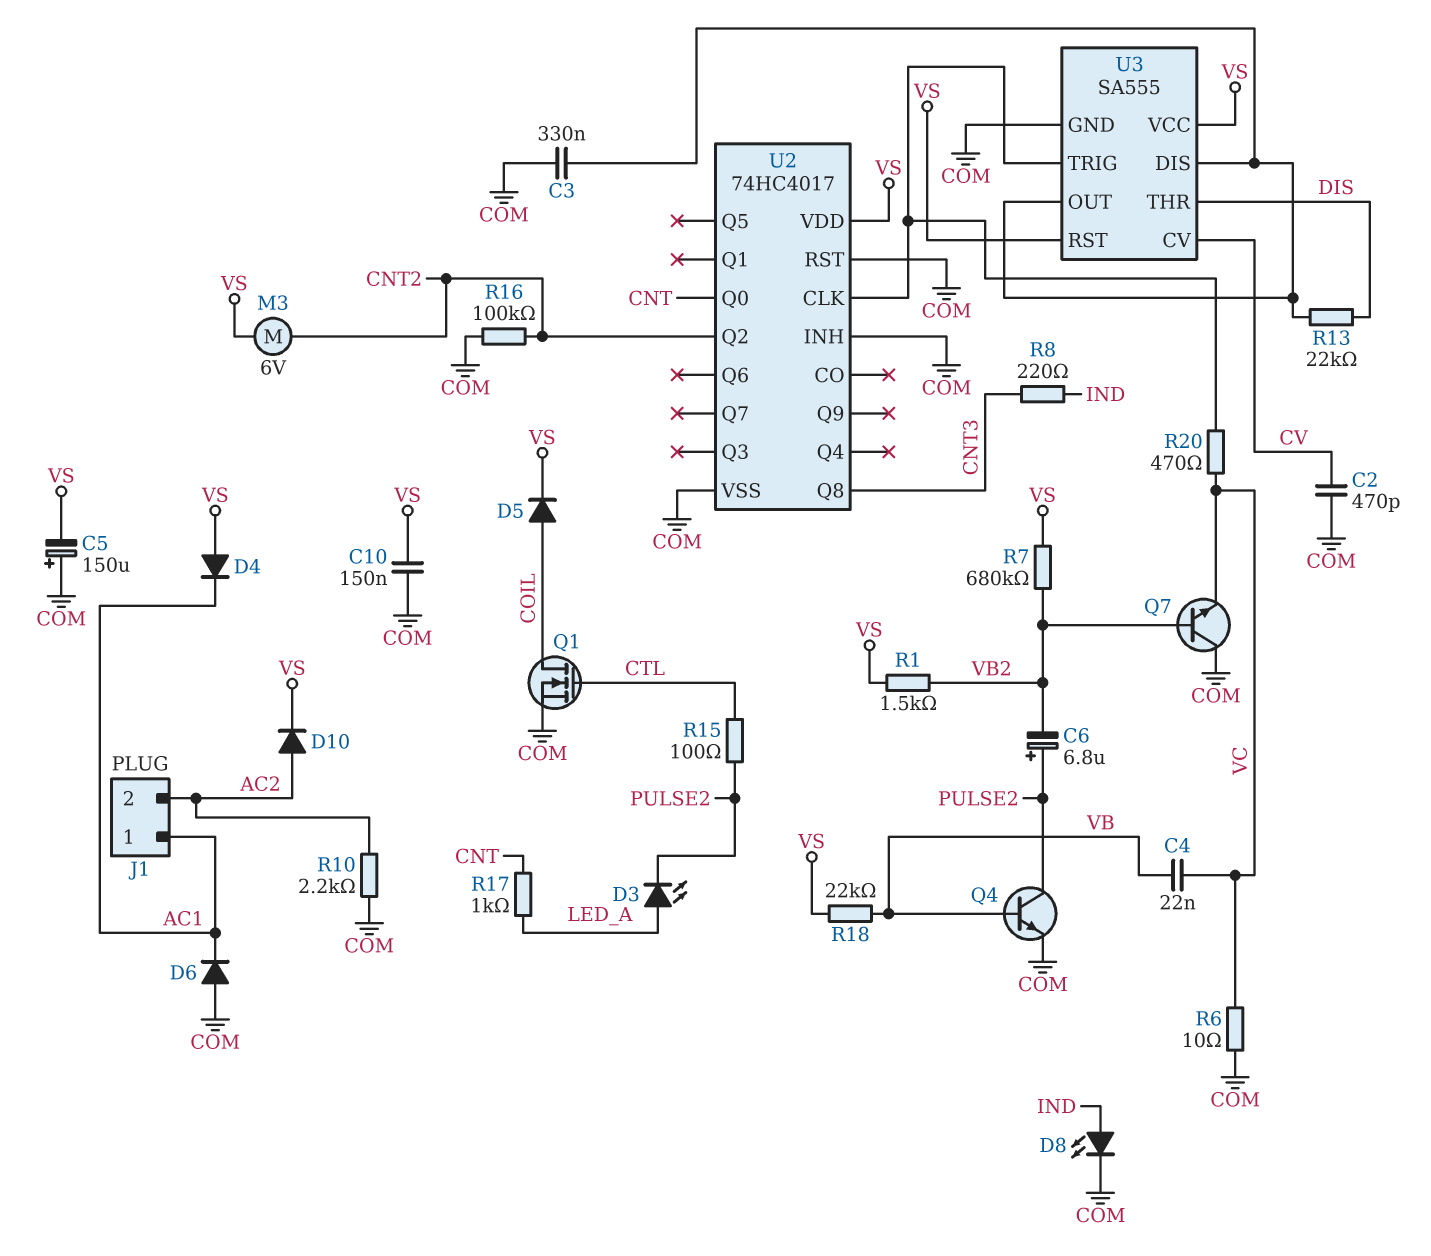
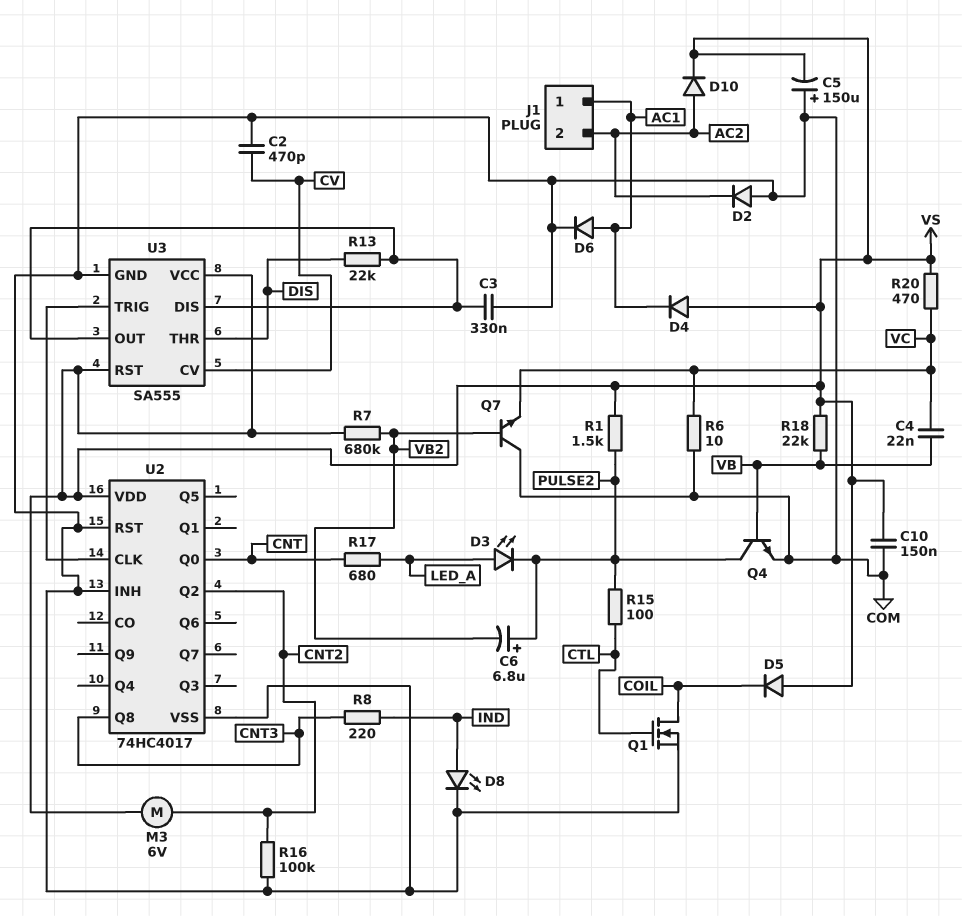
D2: none -> diode (A COM, K AC2)
D5: diode (A COIL, K VS) -> diode (A VS, K COIL)
D6: diode (A COM, K AC1) -> diode (A AC1, K COM)
R1: 1.5k (VB2, VS) -> 1.5k (PULSE2, VS)
R10: 2.2k (AC2, COM) -> none
R17: 1k (CNT, LED_A) -> 680 (CNT, LED_A)
R20: 470 (U2/CLK, VC) -> 470 (VC, VS)

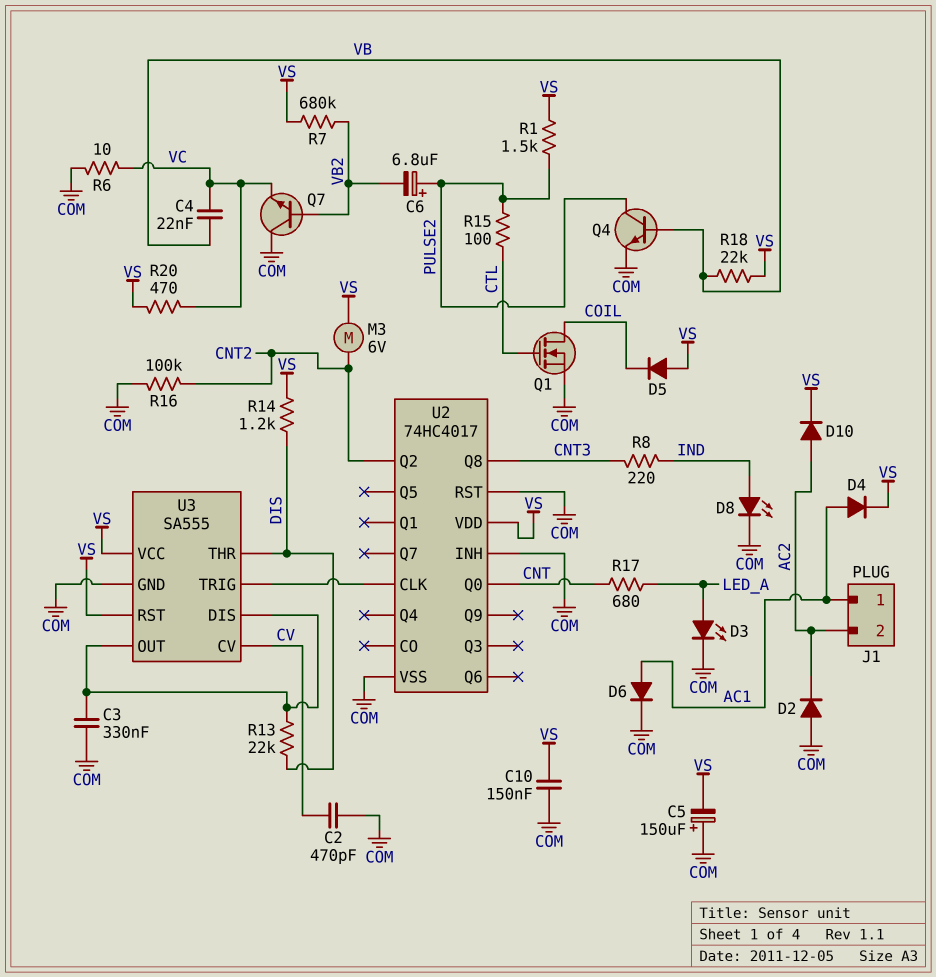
D3: LED (A LED_A, K PULSE2) -> LED (A LED_A, K COM)
D4: diode (A VS, K AC1) -> diode (A AC1, K VS)
R14: none -> 1.2k (DIS, VS)

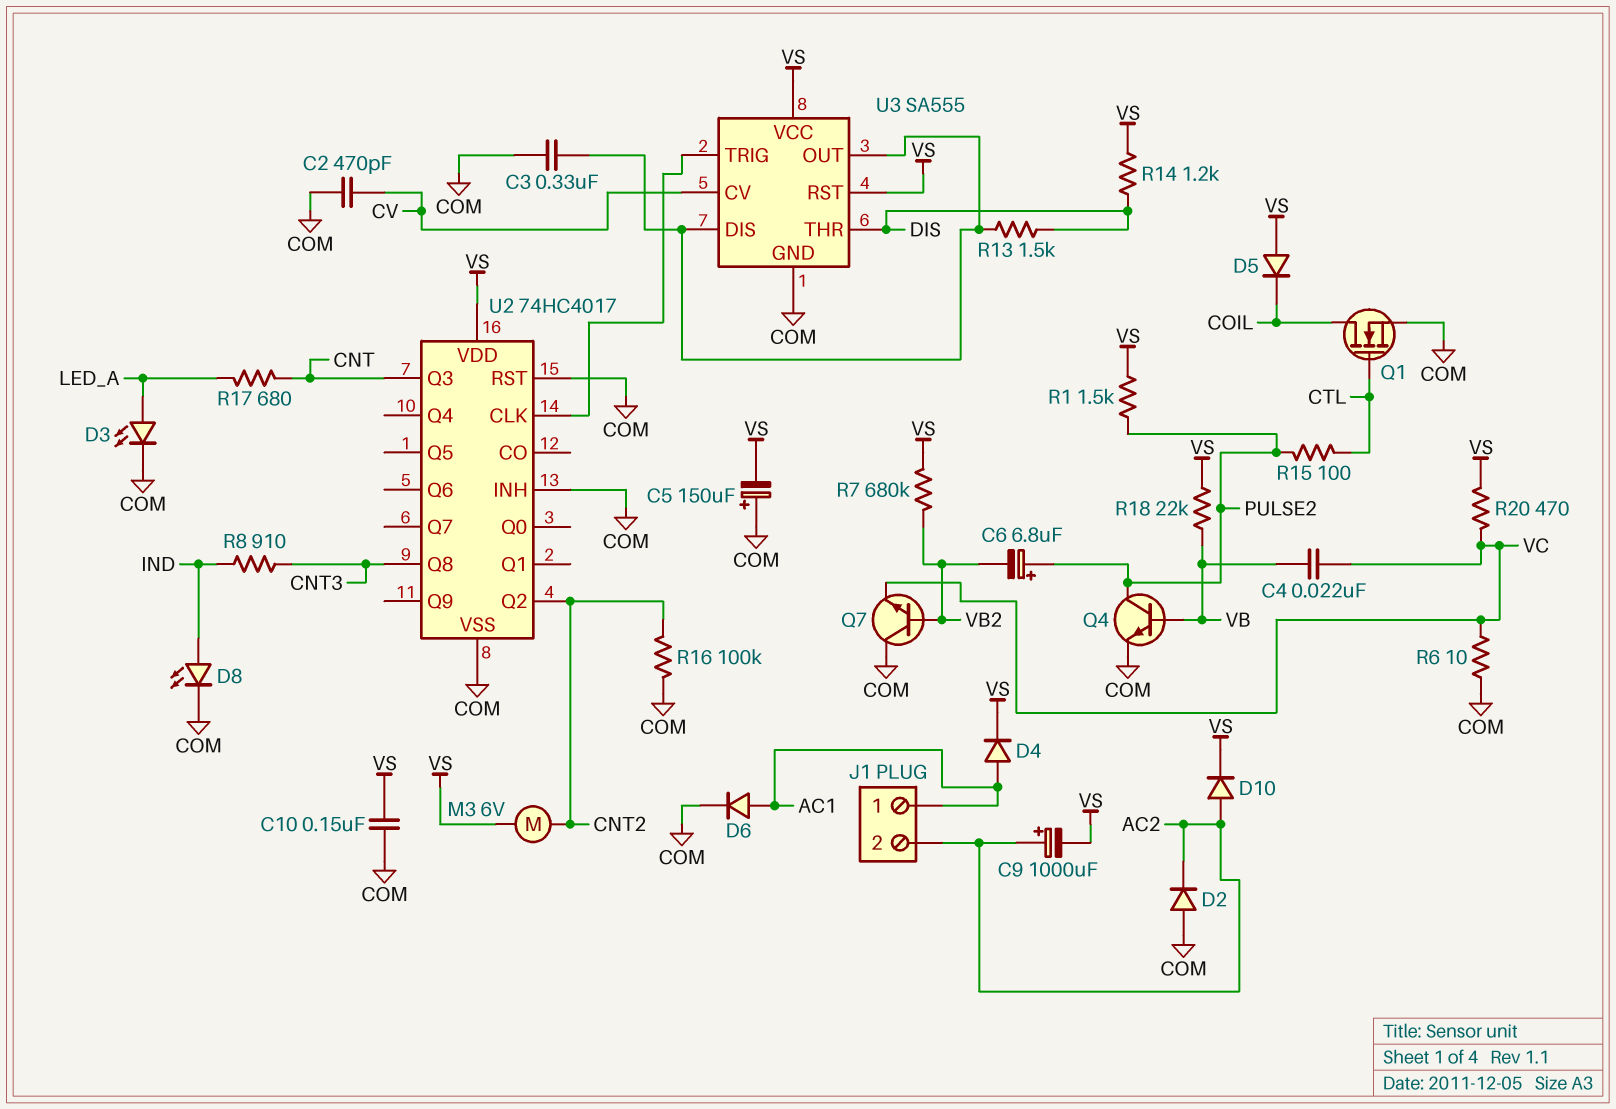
C9: none -> 1000uF (plus AC2, minus VS)
R8: 220 (CNT3, IND) -> 910 (CNT3, IND)
R13: 22k (DIS, U3/DIS) -> 1.5k (DIS, U3/DIS)
U2 pin Q0: CNT -> none
U2 pin Q3: none -> CNT

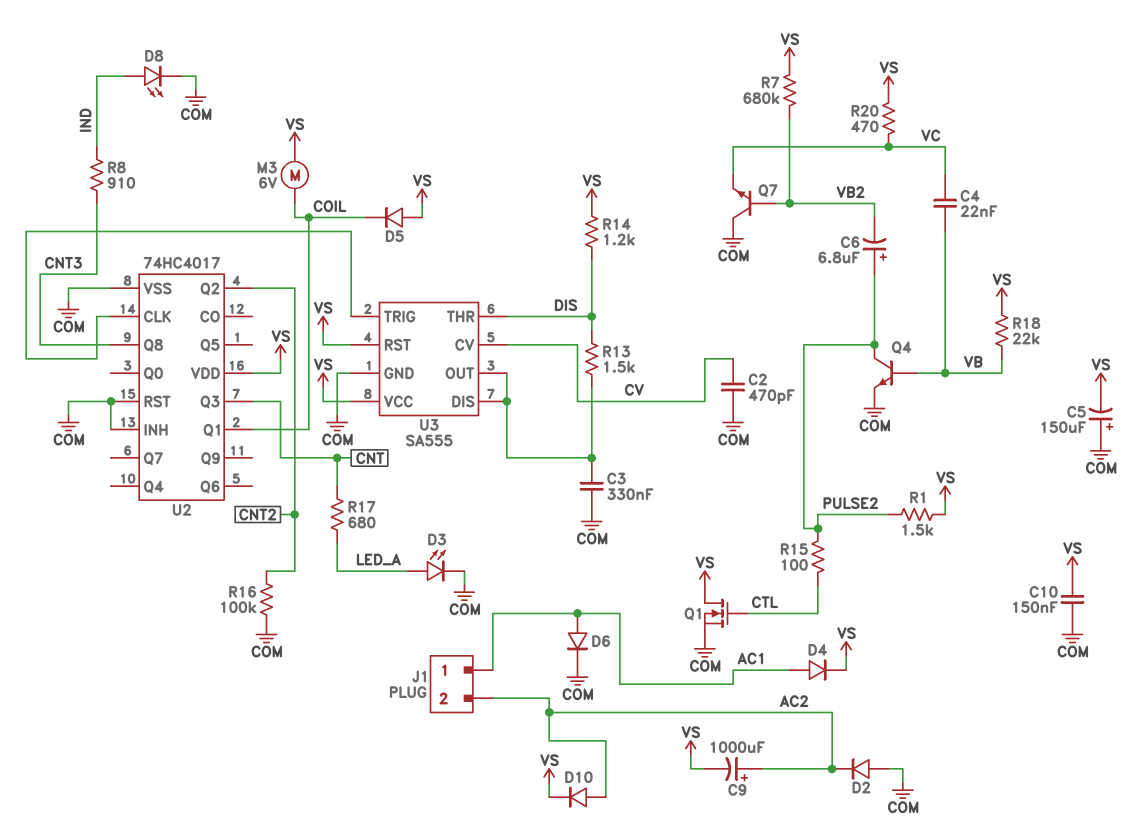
M3: motor 6V (CNT2, VS) -> motor 6V (COIL, VS)
Q1: NMOS (G CTL, D COIL, S COM) -> NMOS (G CTL, D VS, S COM)
R6: 10 (COM, VC) -> none
U2 pin Q1: none -> COIL

